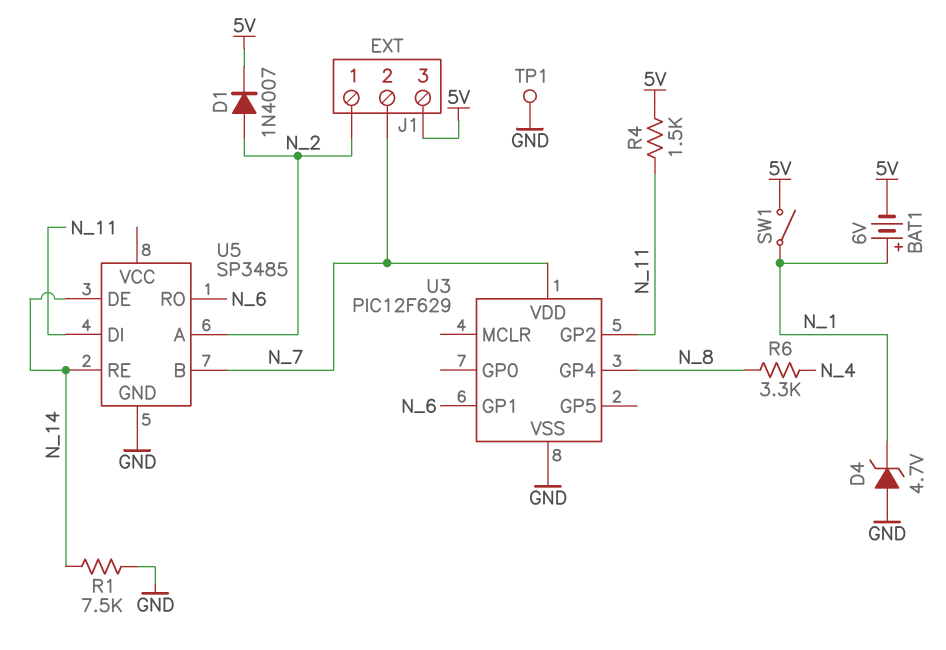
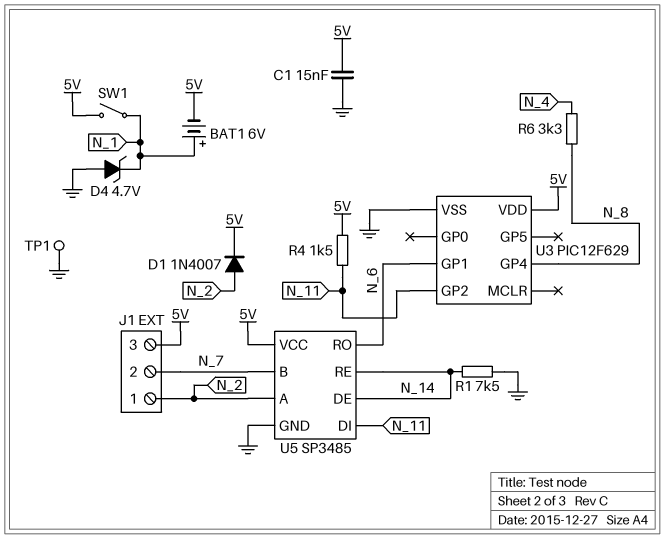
C1: none -> 15nF (5V, GND)
U3 pin VDD: N_7 -> 5V
U5 pin VCC: none -> 5V

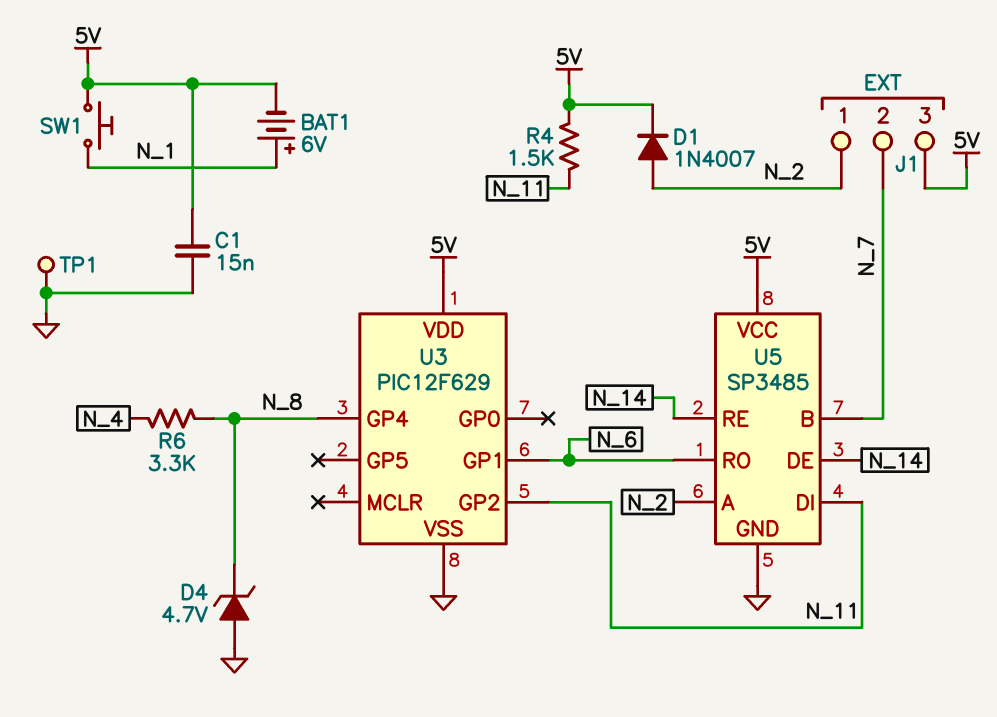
D4: zener 4.7V (A GND, K N_1) -> zener 4.7V (A GND, K N_8)
R1: 7.5k (GND, N_14) -> none
SW1: switch (5V, N_1) -> button (5V, N_1)

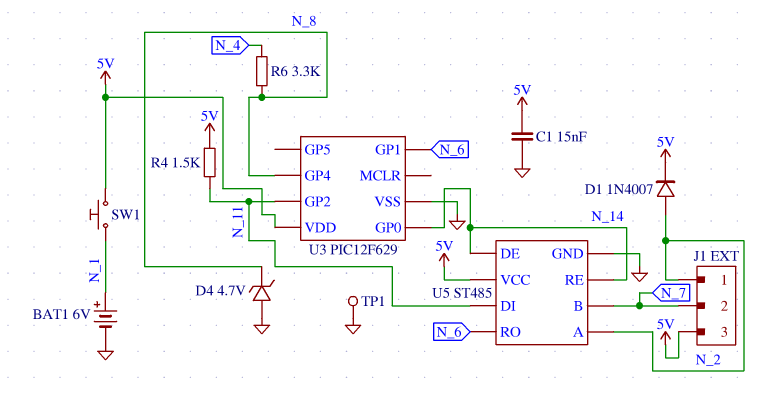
BAT1: 6V (plus N_1, minus 5V) -> 6V (plus N_1, minus GND)
U3 pin GP0: none -> N_14
U5: SP3485 -> ST485

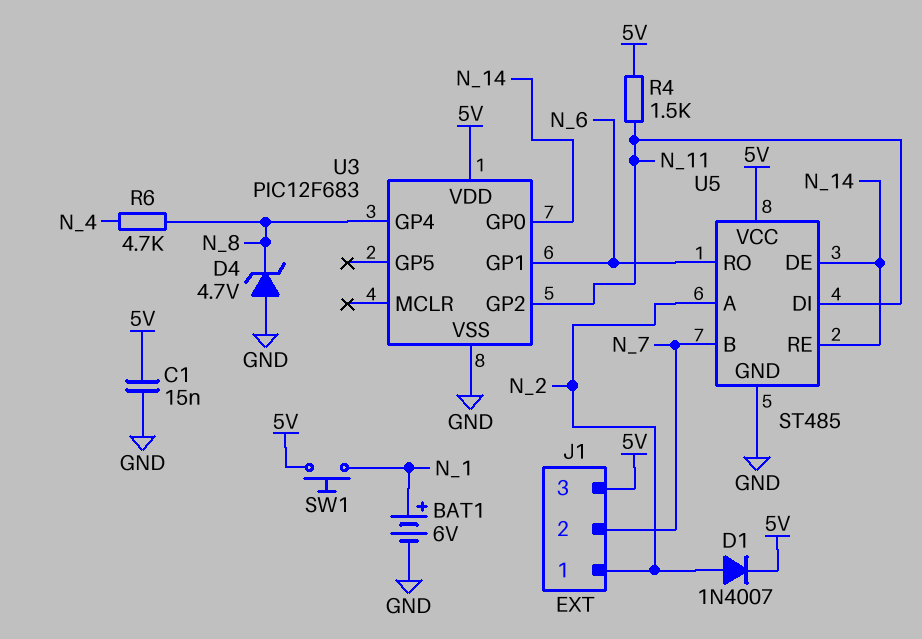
R6: 3.3k (N_4, N_8) -> 4.7k (N_4, N_8)
TP1: test point (GND) -> none
U3: PIC12F629 -> PIC12F683

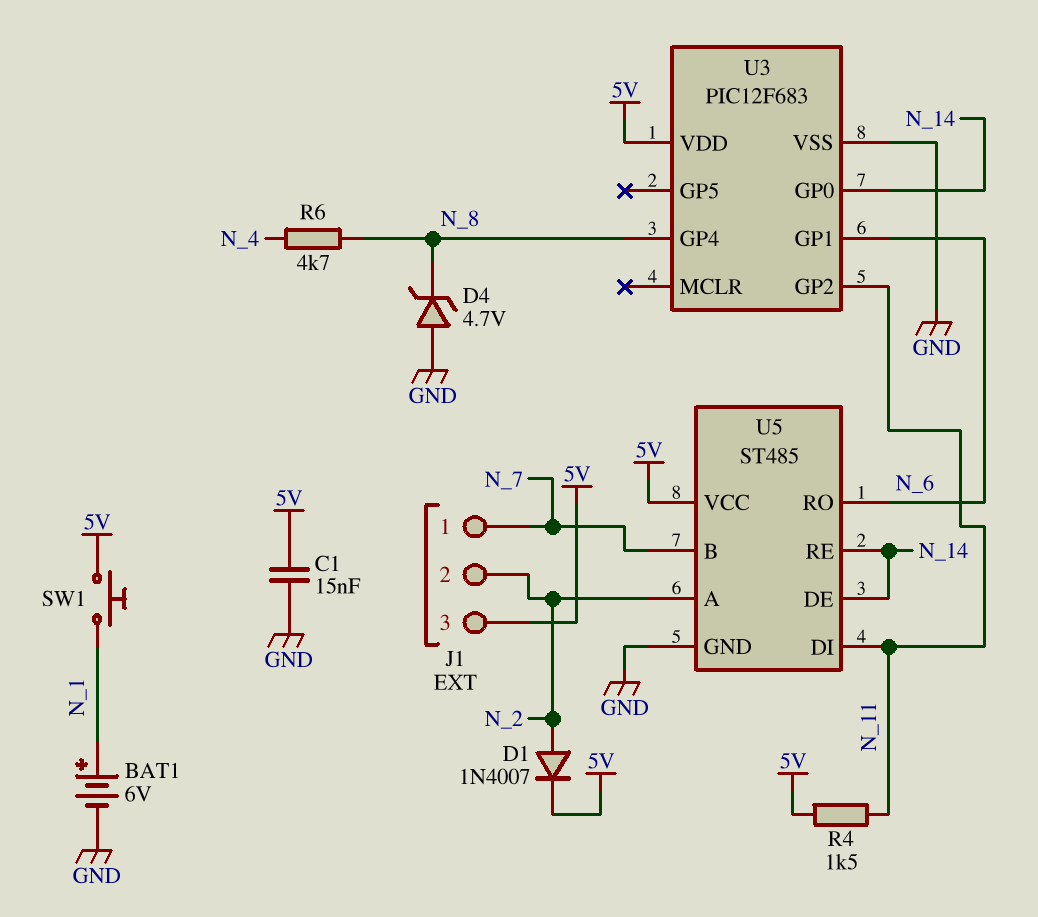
J1 pin 1: N_2 -> N_7
J1 pin 2: N_7 -> N_2

